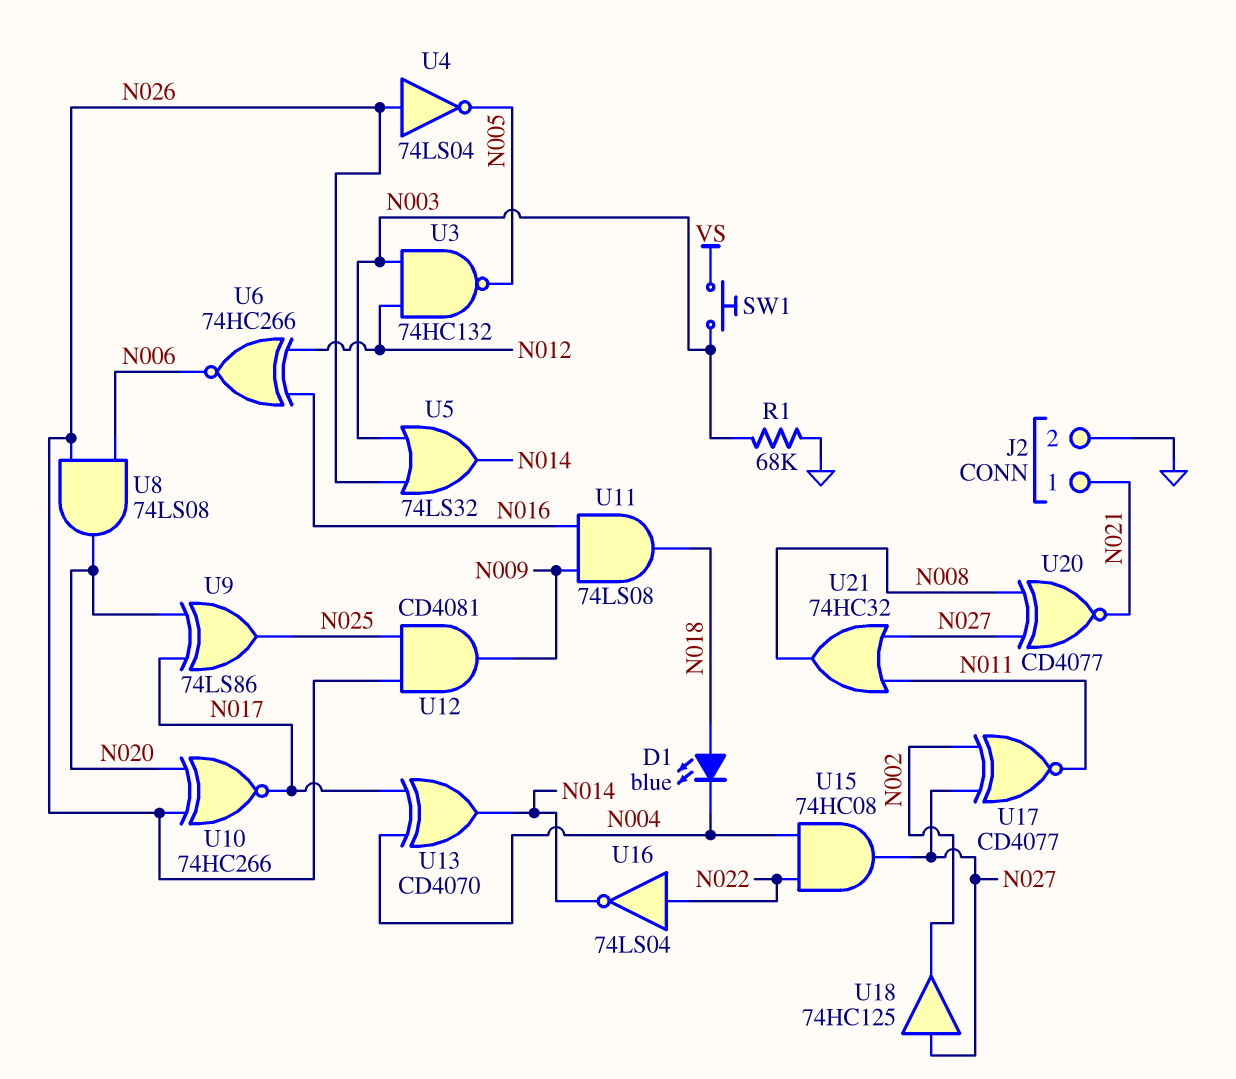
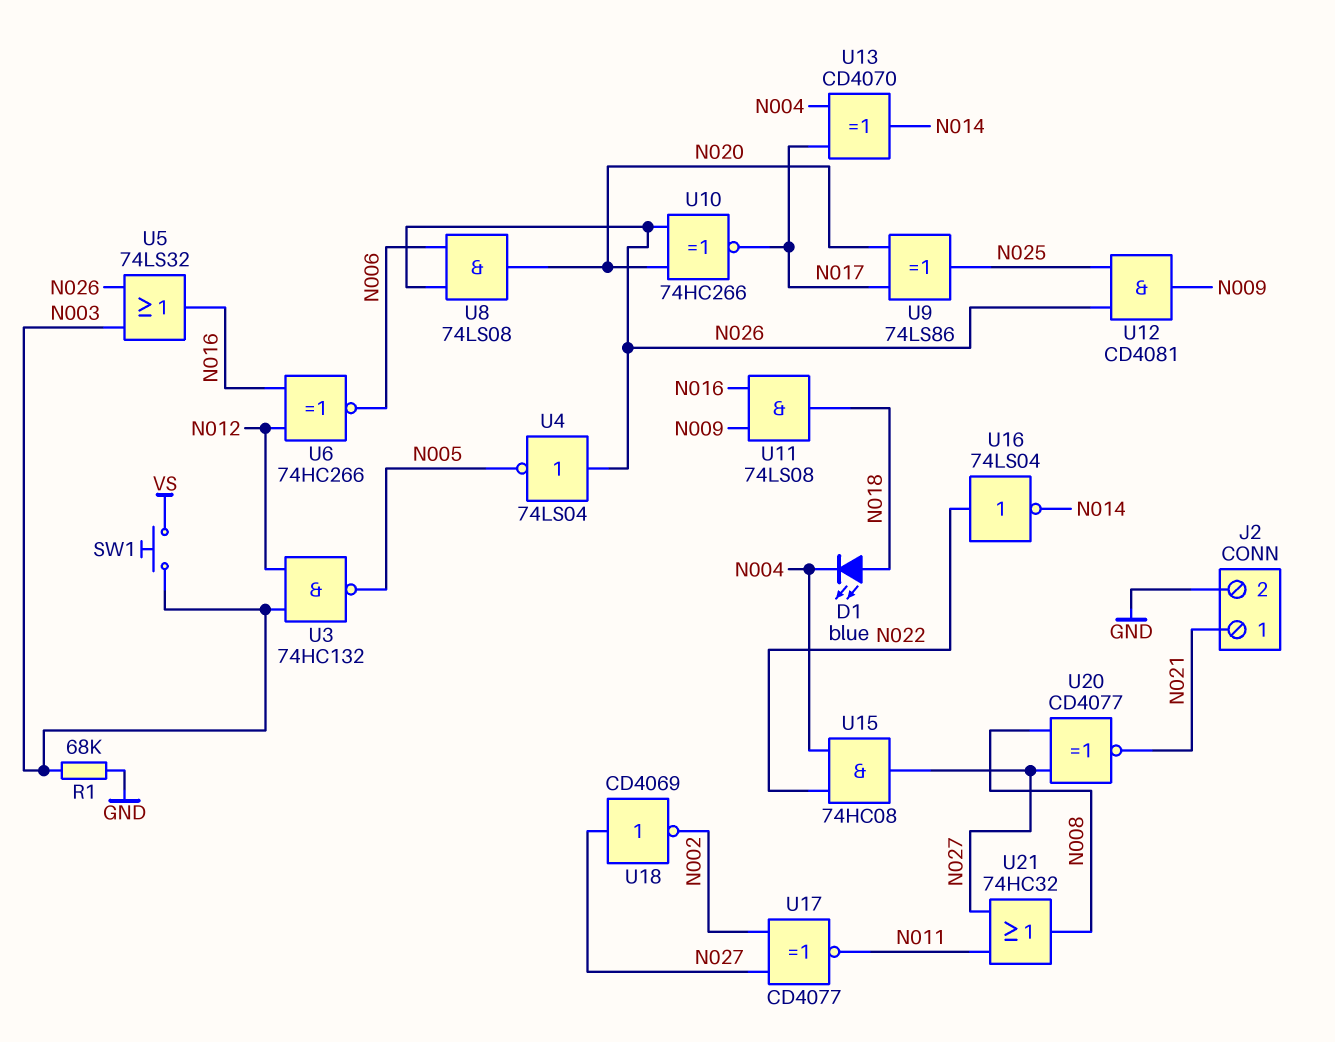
U5: OR 74LS32 (in N003, in N026, out N014) -> OR 74LS32 (in N003, in N026, out N016)
U18: buffer 74HC125 (in N027, out N002) -> NOT CD4069 (in N027, out N002)

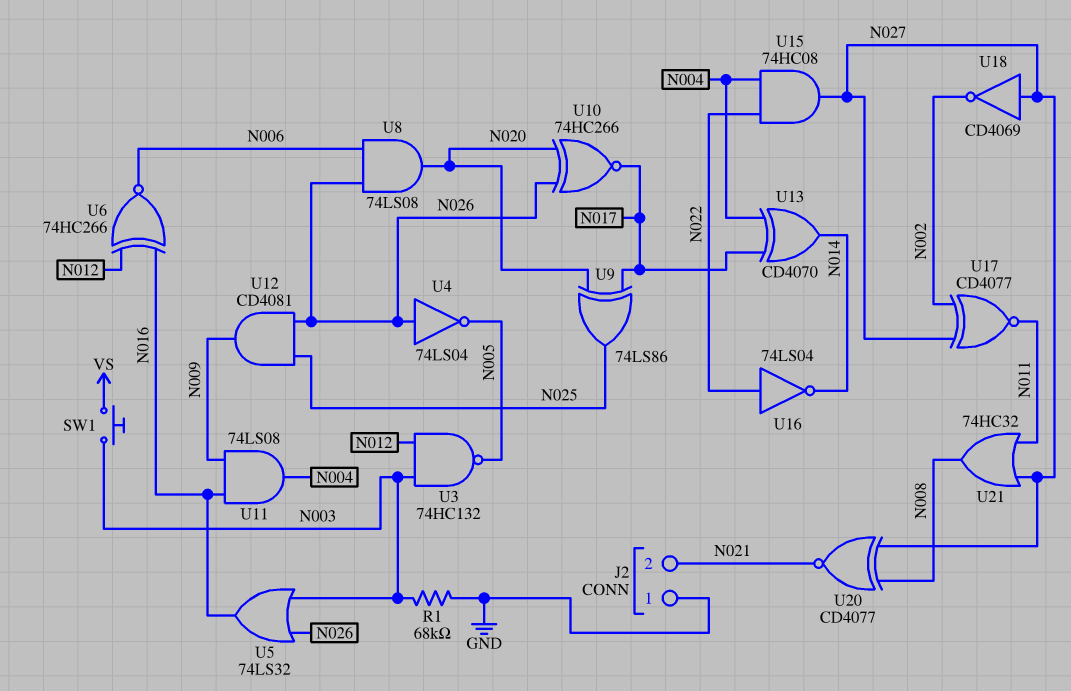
D1: LED blue (A N018, K N004) -> none
J2 pin 1: N021 -> GND
J2 pin 2: GND -> N021
U11: AND 74LS08 (in N009, in N016, out N018) -> AND 74LS08 (in N009, in N016, out N004)

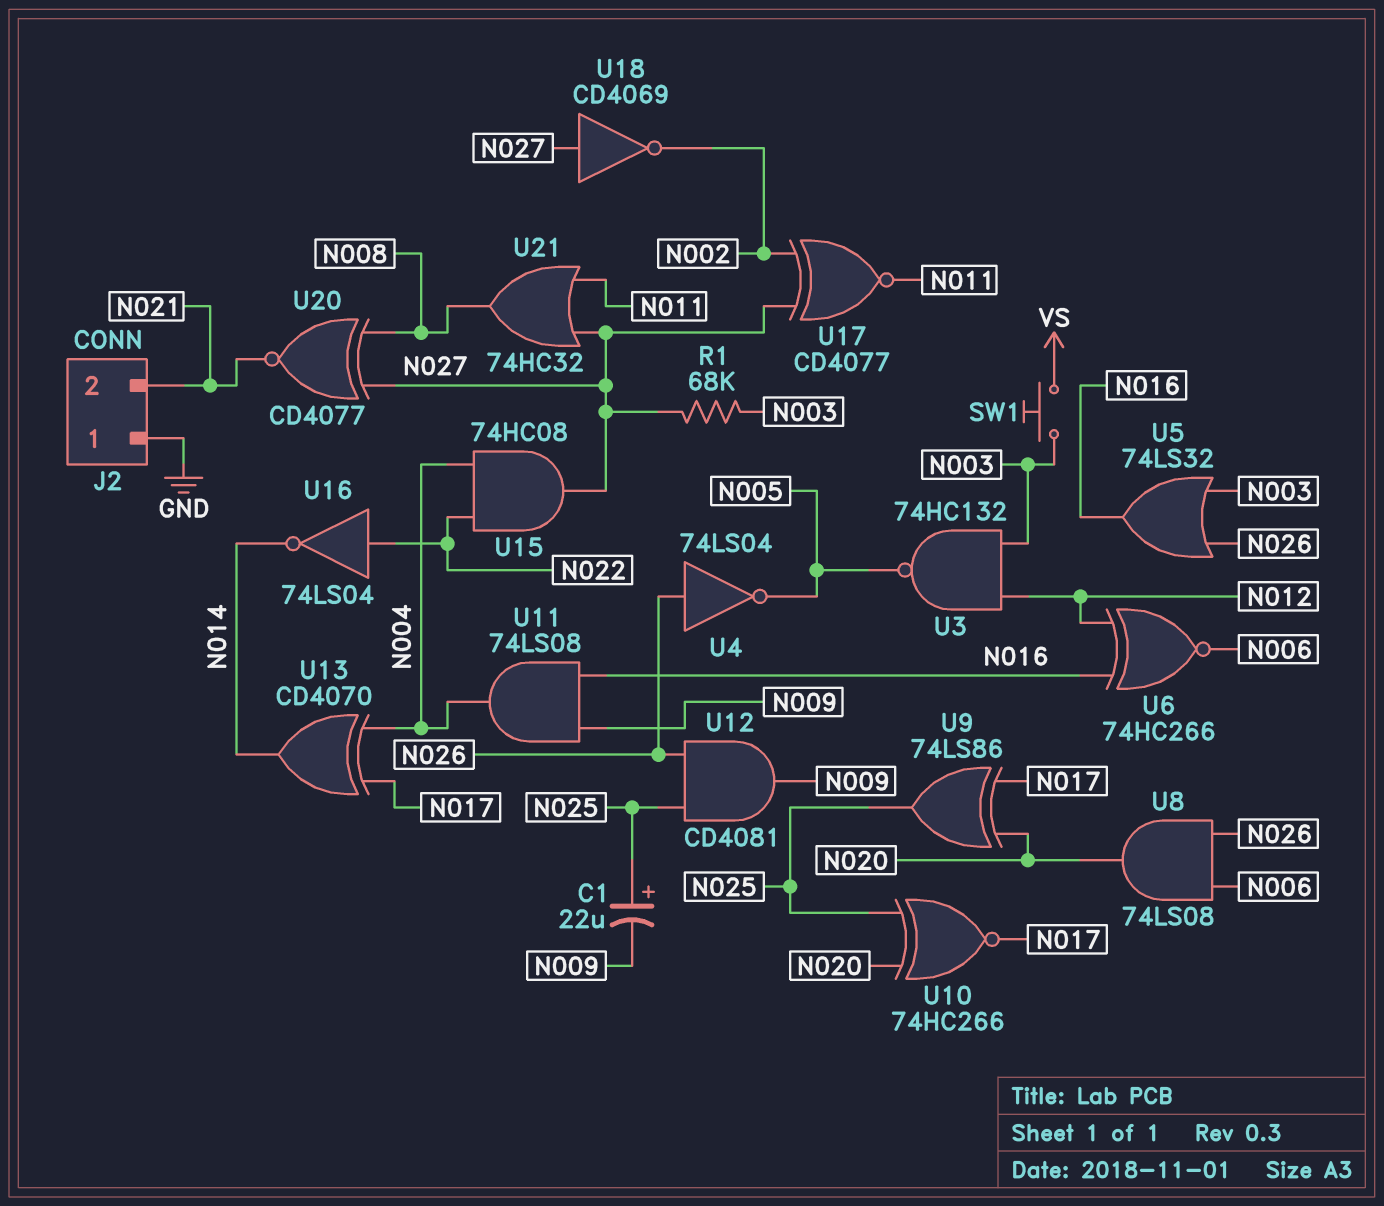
C1: none -> 22uF (plus N025, minus N009)
R1: 68k (GND, N003) -> 68k (N003, N027)
U10: XNOR 74HC266 (in N020, in N026, out N017) -> XNOR 74HC266 (in N020, in N025, out N017)

